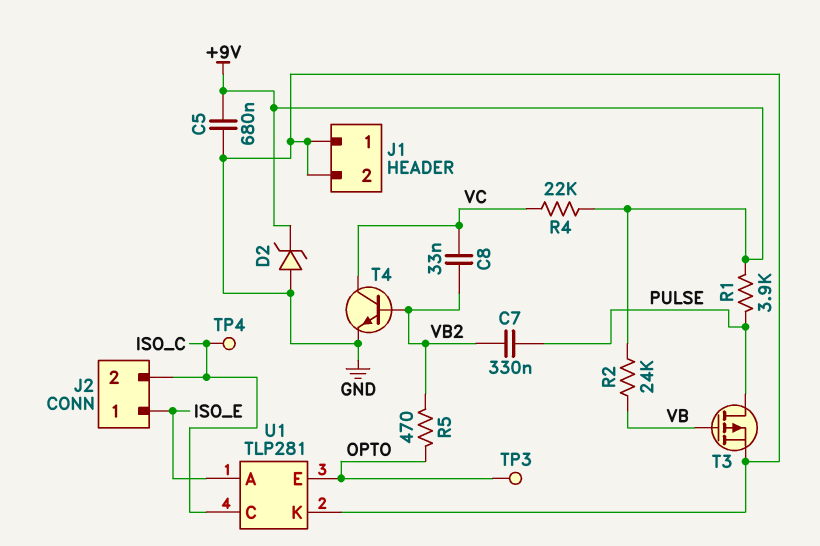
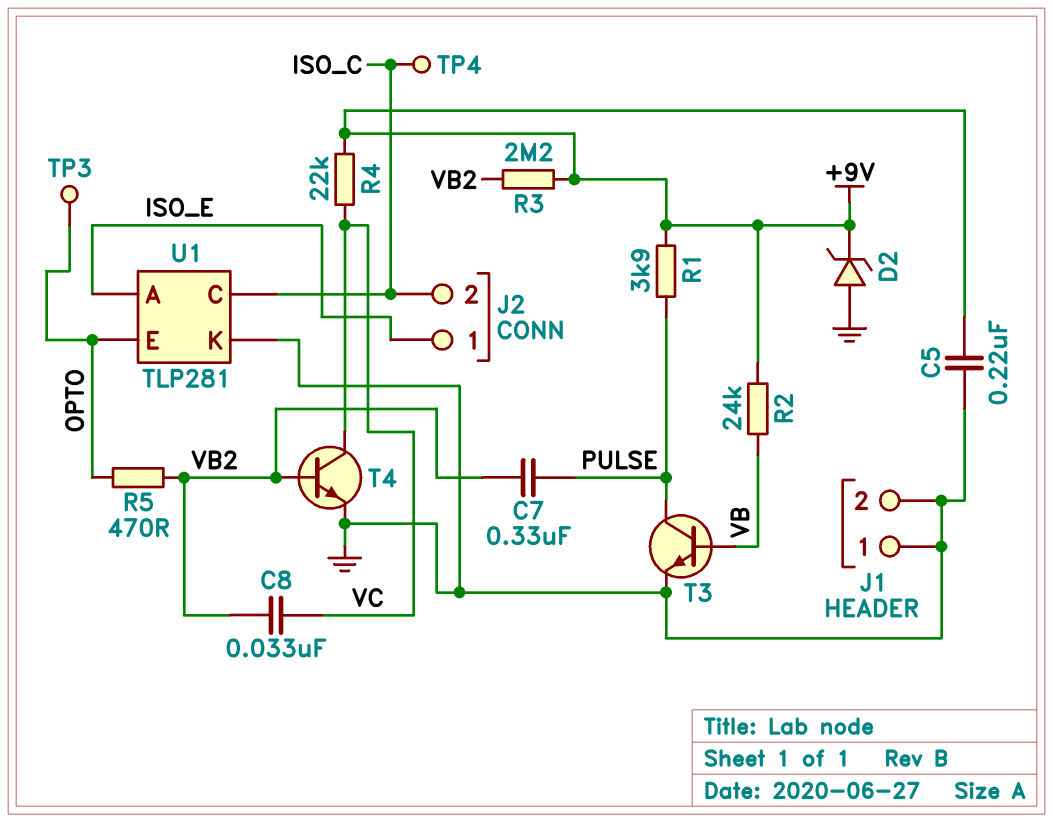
C5: 680nF (+9V, GND) -> 220nF (+9V, GND)
R3: none -> 2.2M (+9V, VB2)
T3: PMOS (G VB, D PULSE, S GND) -> NPN (B VB, C PULSE, E GND)

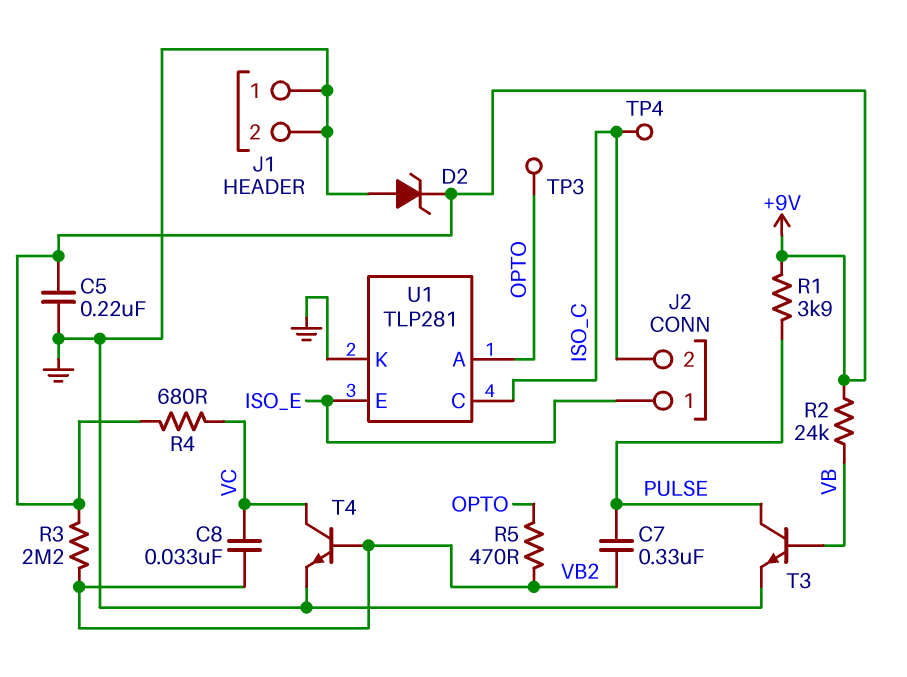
R4: 22k (+9V, VC) -> 680 (+9V, VC)
U1 pin A: ISO_E -> OPTO
U1 pin E: OPTO -> ISO_E

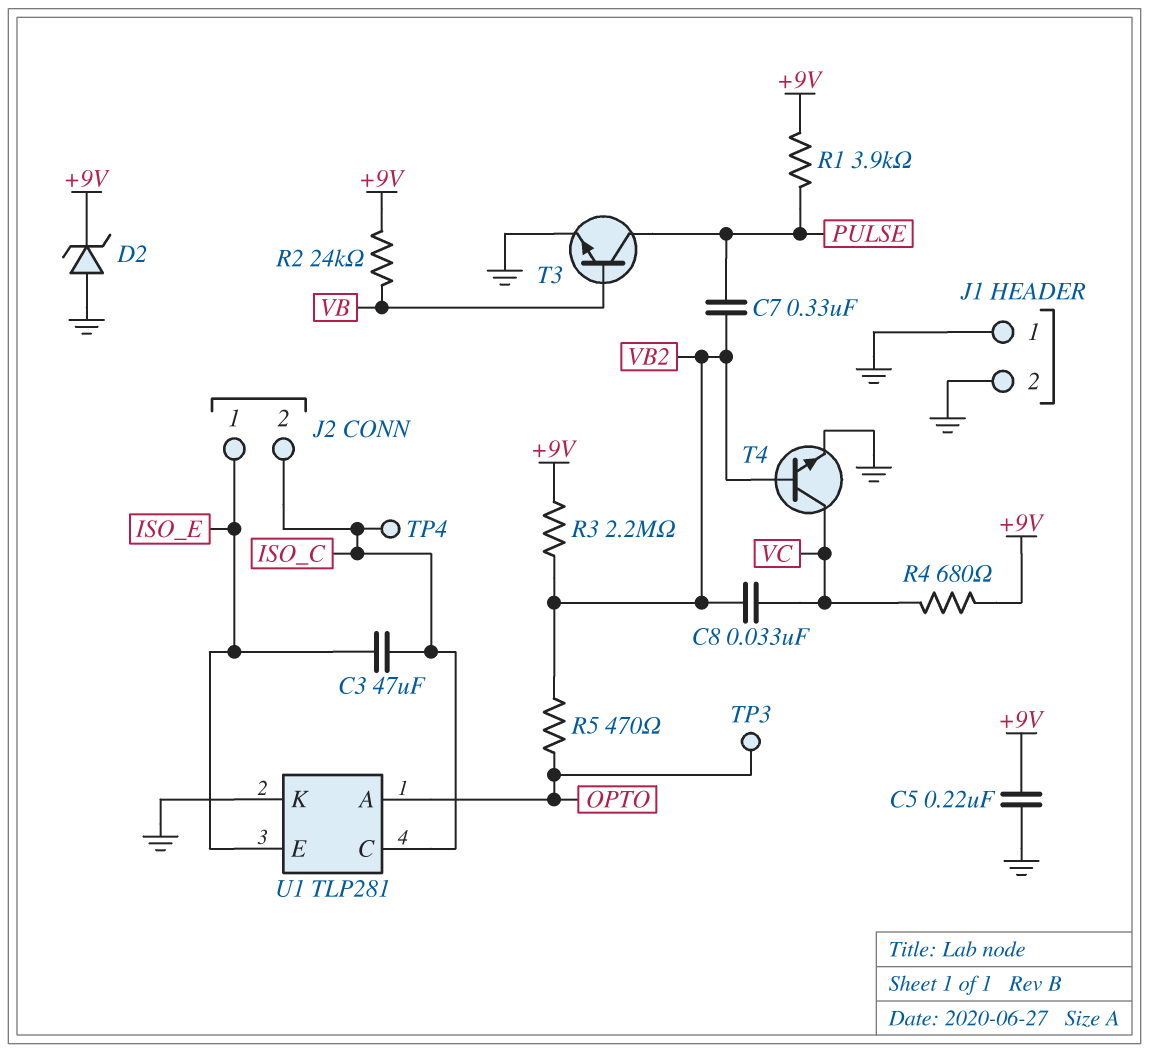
C3: none -> 47uF (ISO_C, ISO_E)

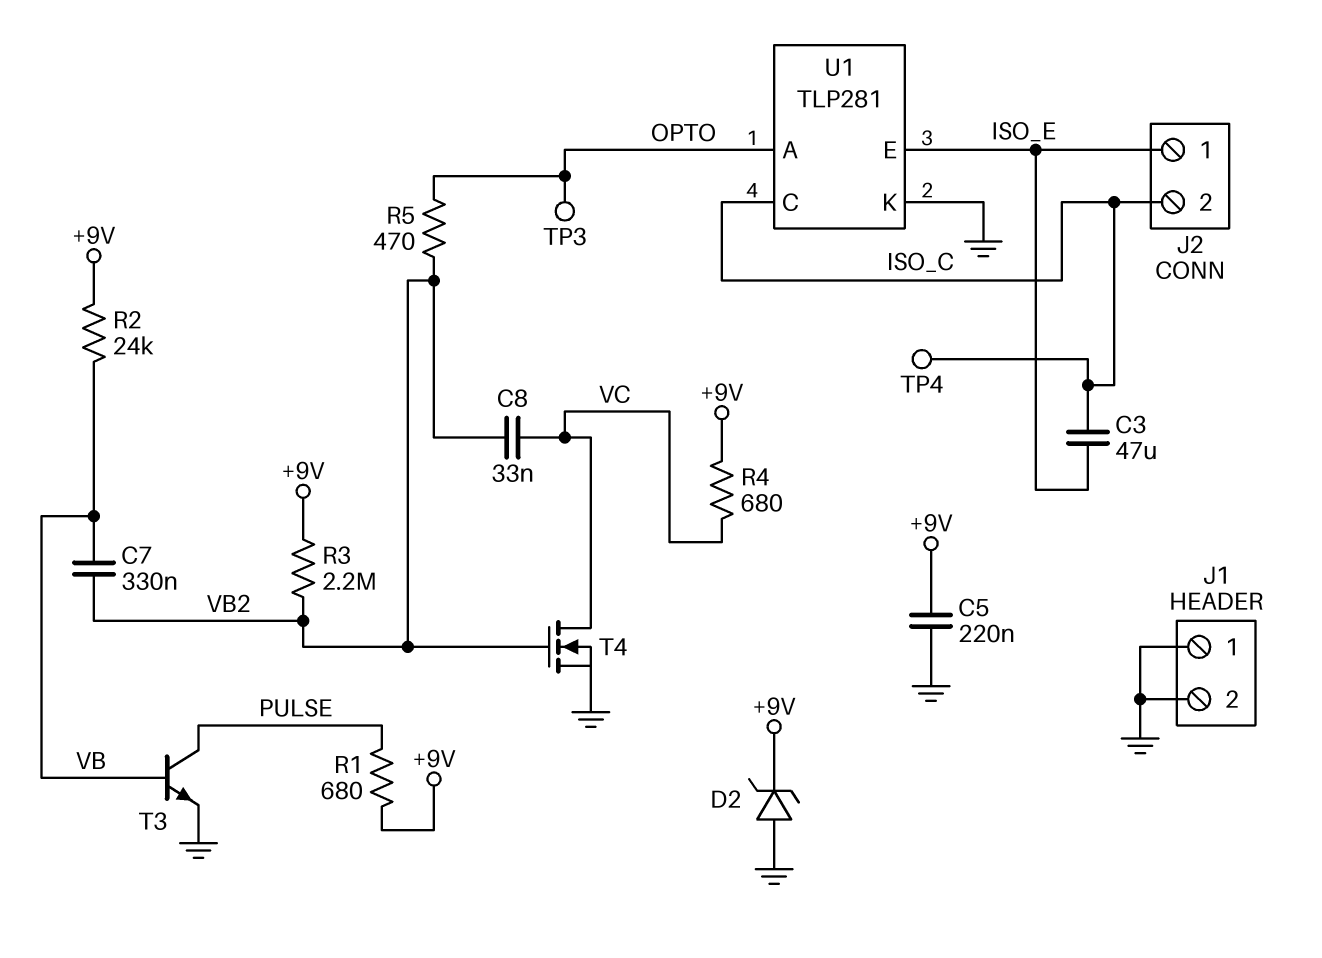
C7: 330nF (PULSE, VB2) -> 330nF (VB, VB2)
R1: 3.9k (+9V, PULSE) -> 680 (+9V, PULSE)
T4: NPN (B VB2, C VC, E GND) -> NMOS (G VB2, D VC, S GND)

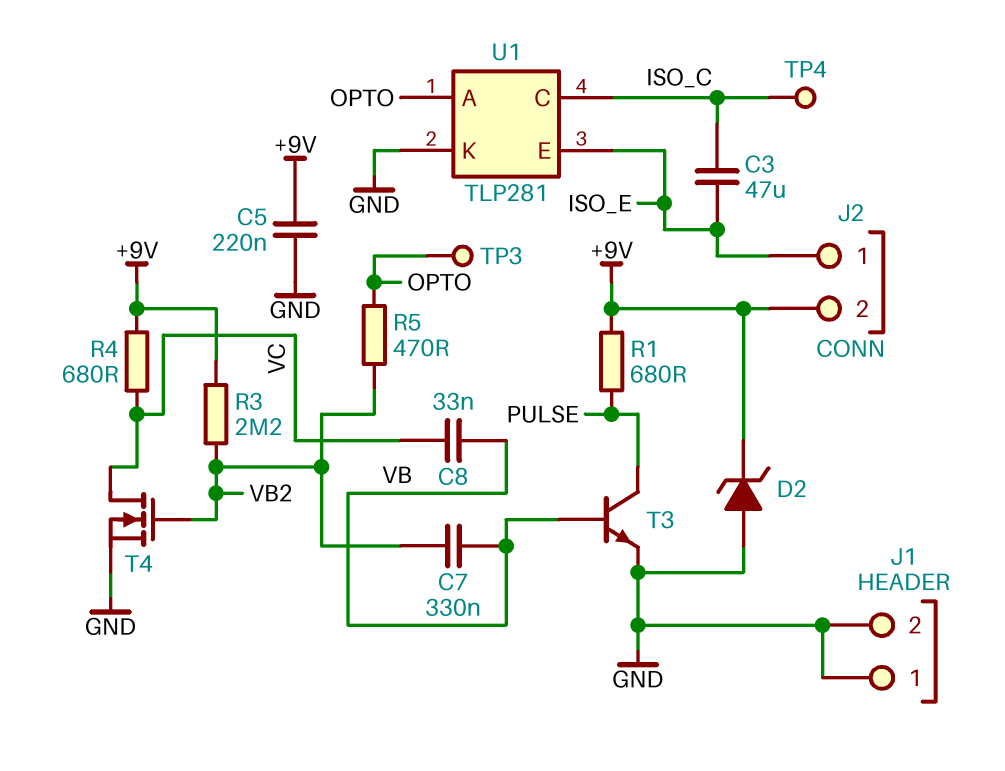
C8: 33nF (VB2, VC) -> 33nF (VB, VC)
J2 pin 2: ISO_C -> +9V
R2: 24k (+9V, VB) -> none

